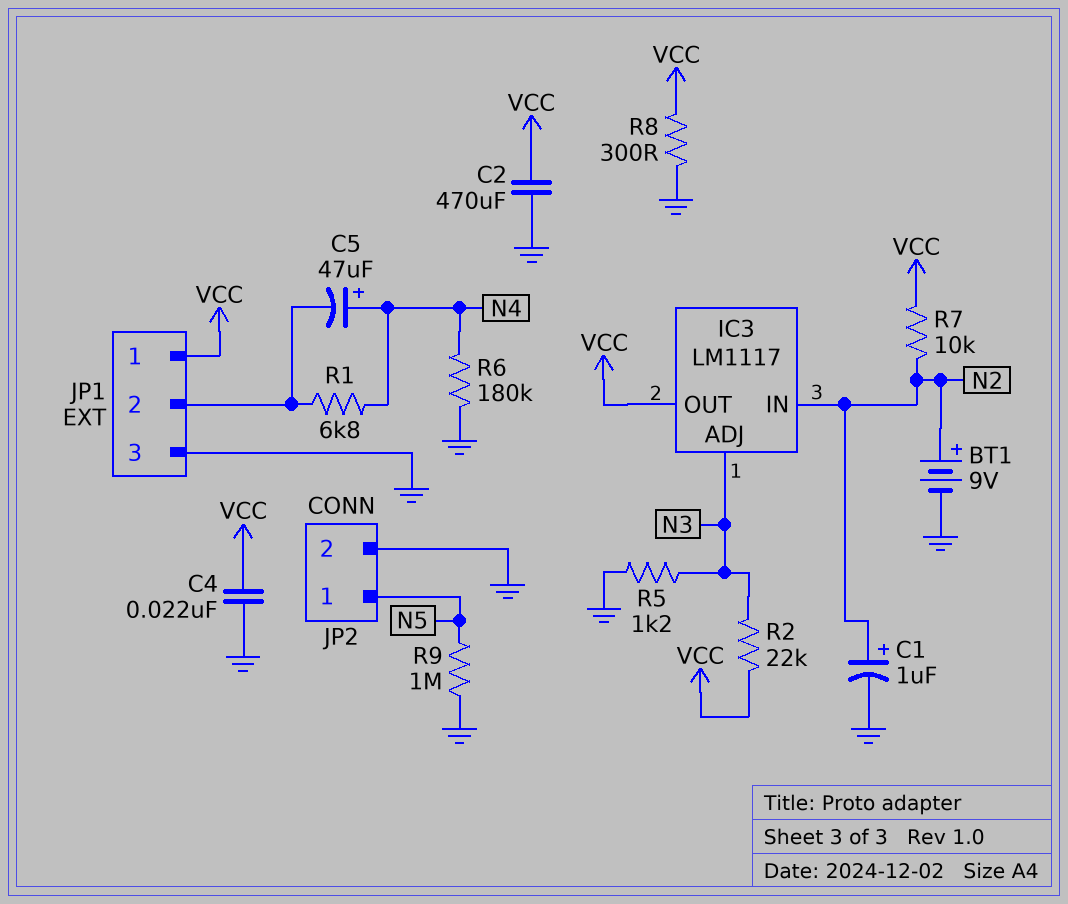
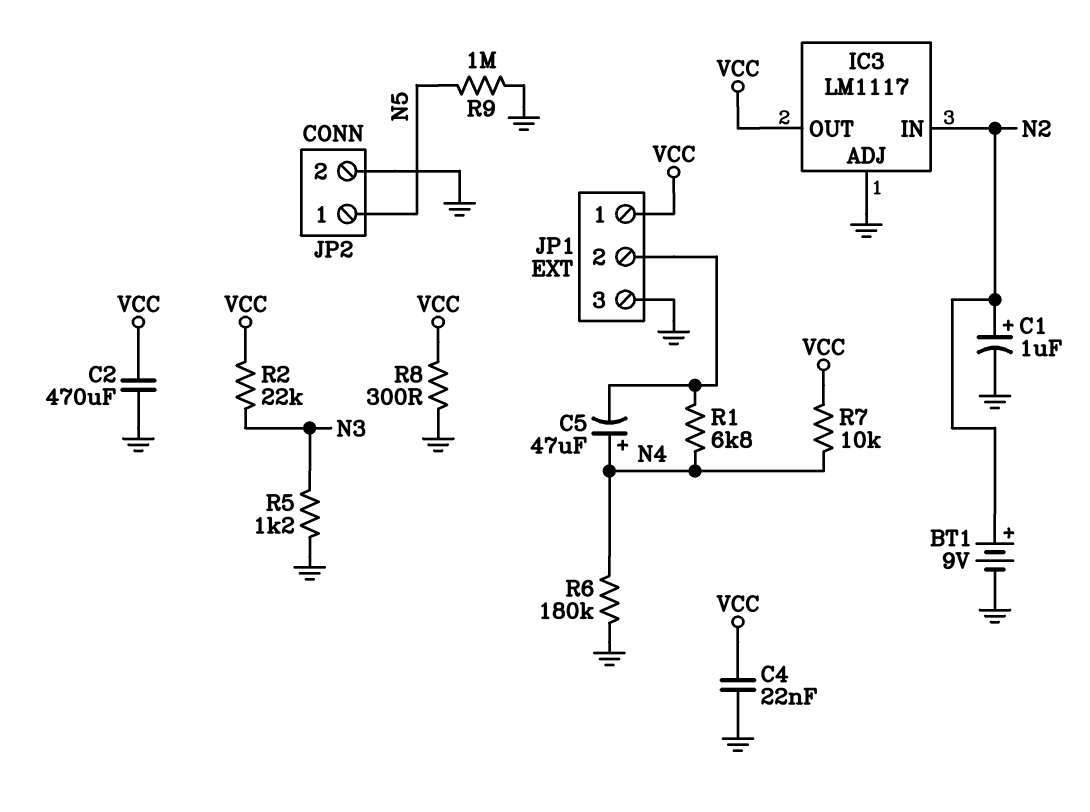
IC3 pin ADJ: N3 -> GND
R7: 10k (N2, VCC) -> 10k (N4, VCC)

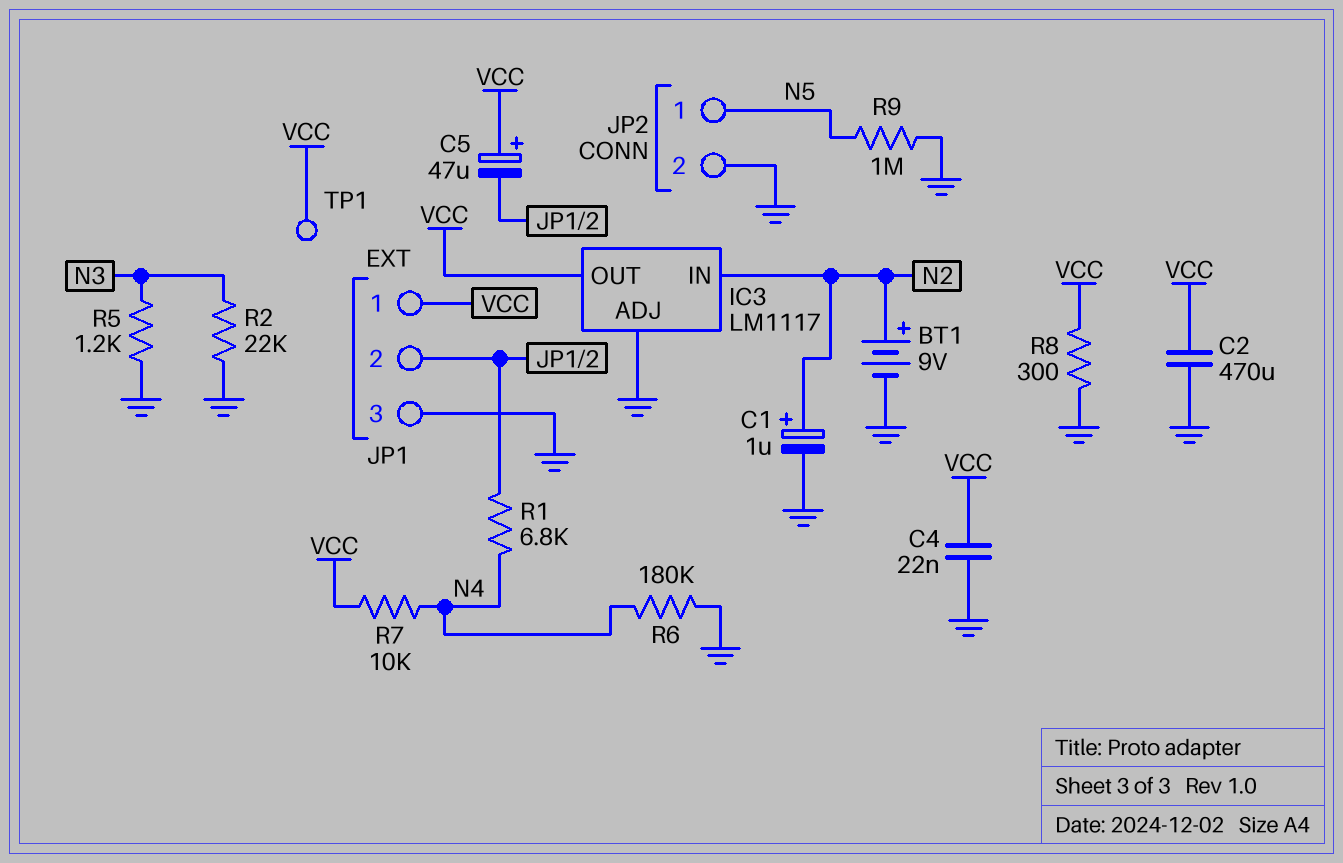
C5: 47uF (plus N4, minus JP1/2) -> 47uF (plus VCC, minus JP1/2)
R2: 22k (N3, VCC) -> 22k (GND, N3)
TP1: none -> test point (VCC)

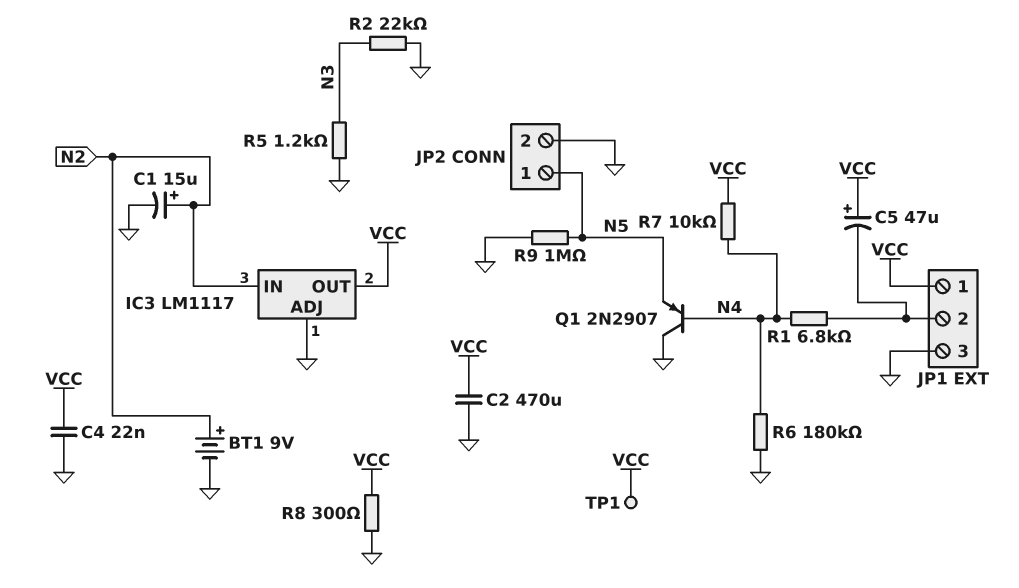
C1: 1uF (plus N2, minus GND) -> 15uF (plus N2, minus GND)
Q1: none -> PNP 2N2907 (B N4, C GND, E N5)

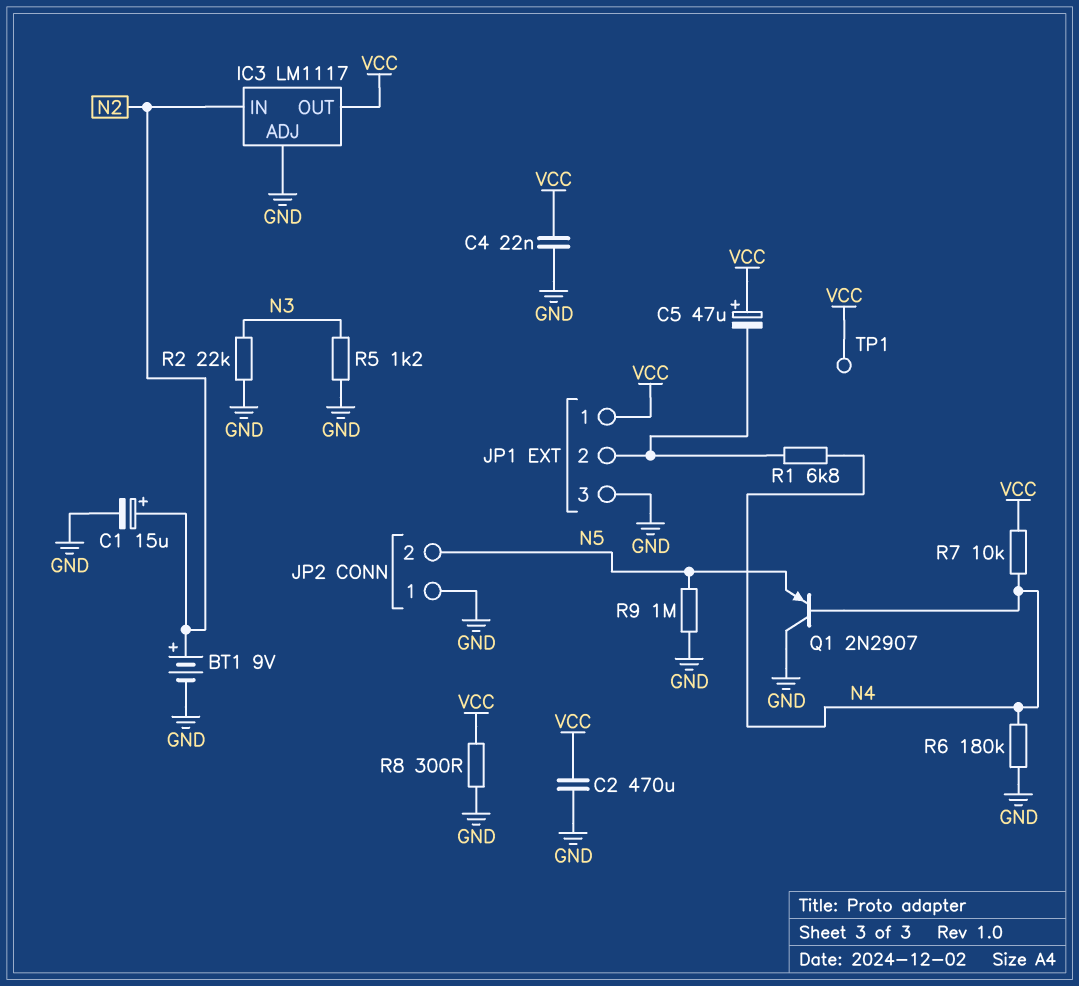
JP2 pin 1: N5 -> GND
JP2 pin 2: GND -> N5

